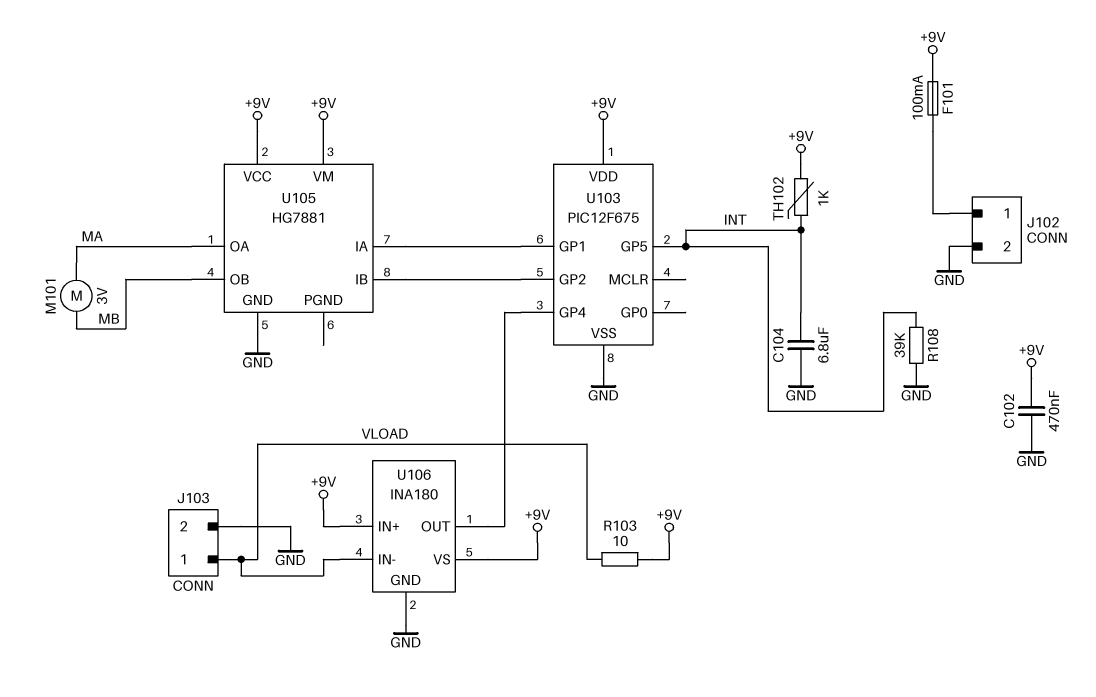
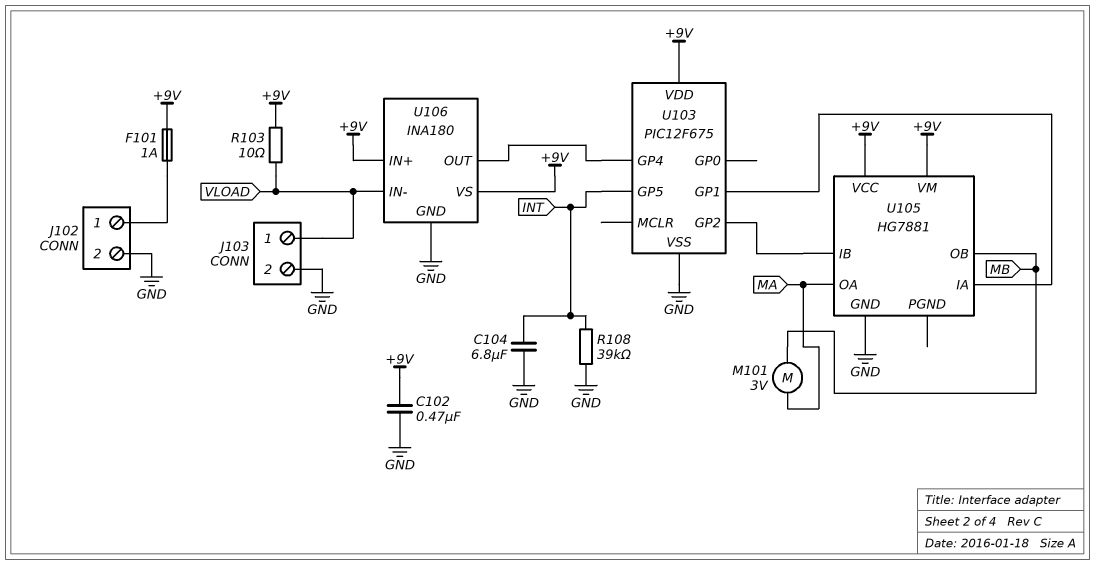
F101: 100mA (+9V, J102/1) -> 1A (+9V, J102/1)
TH102: 1k (+9V, INT) -> none

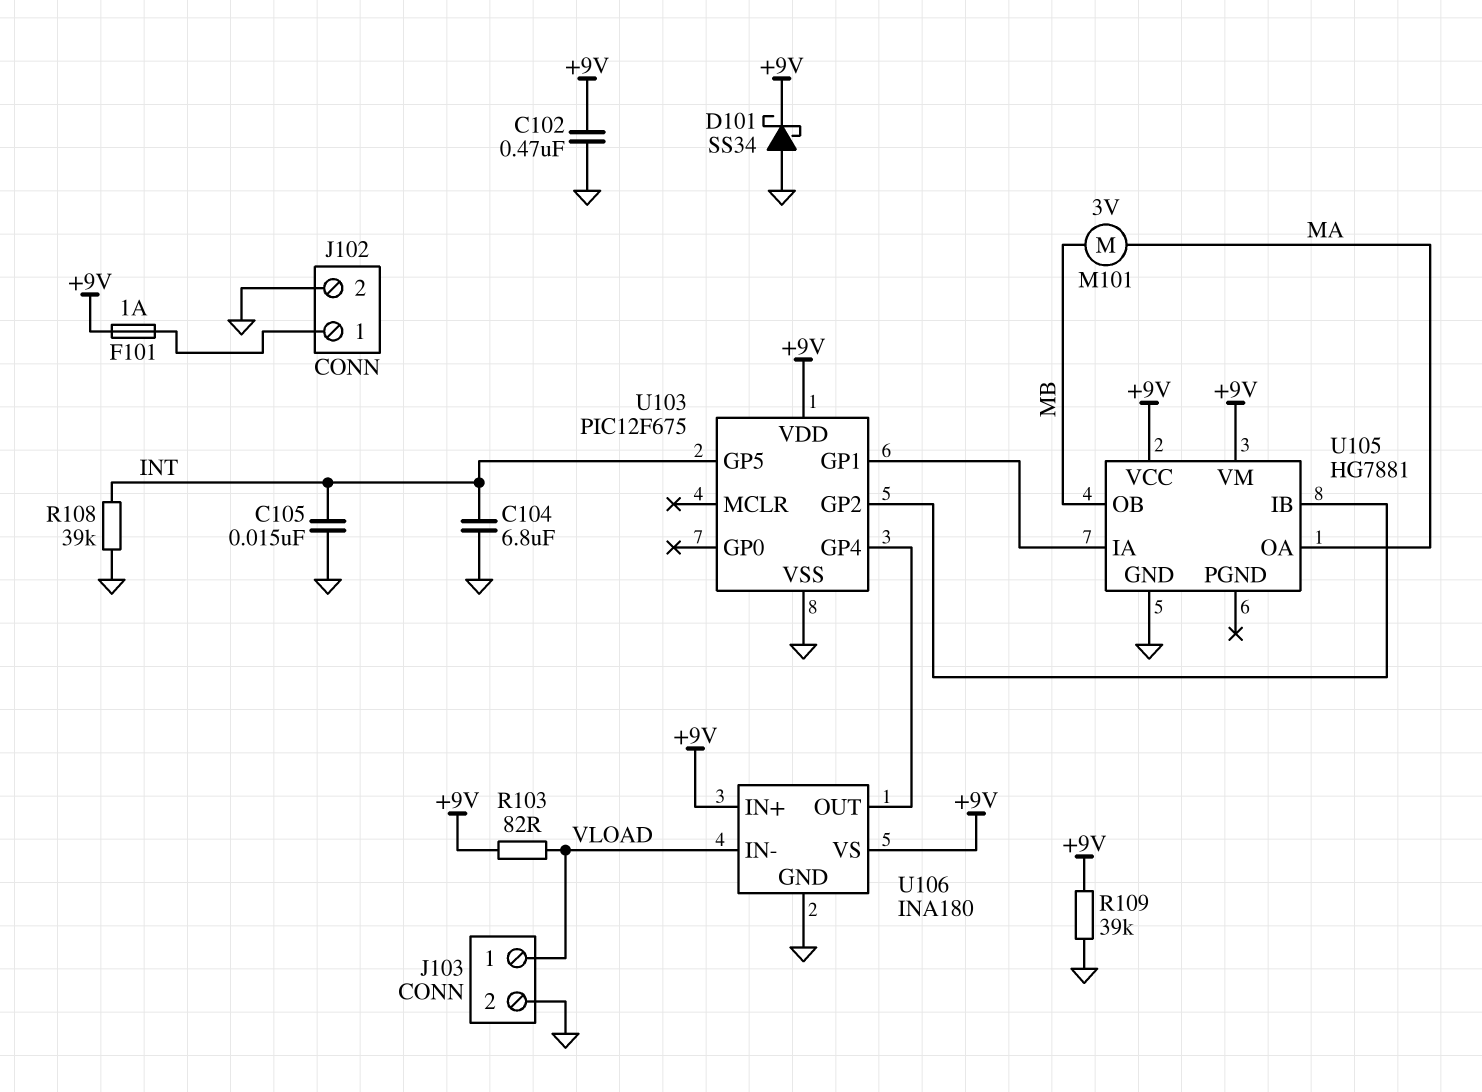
C105: none -> 15nF (GND, INT)
D101: none -> schottky SS34 (A GND, K +9V)
R103: 10 (+9V, VLOAD) -> 82 (+9V, VLOAD)
R109: none -> 39k (+9V, GND)

